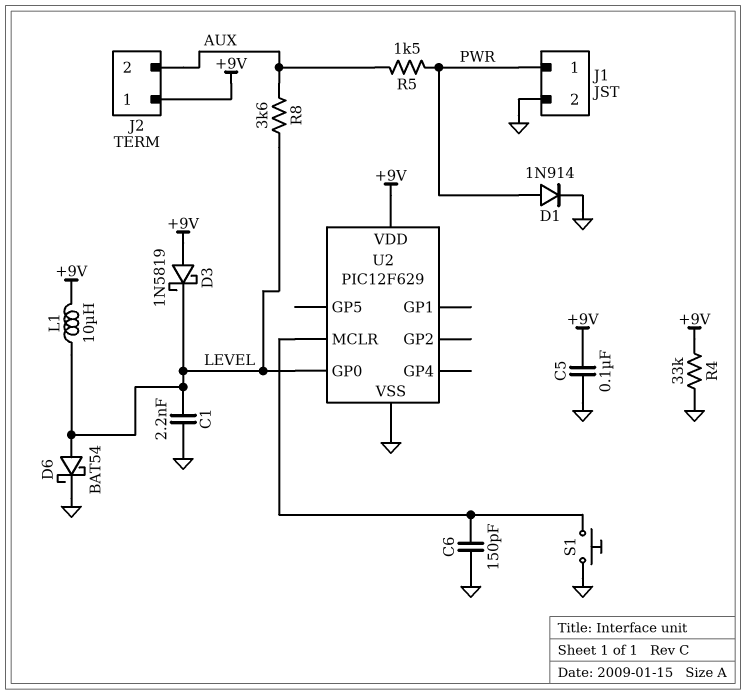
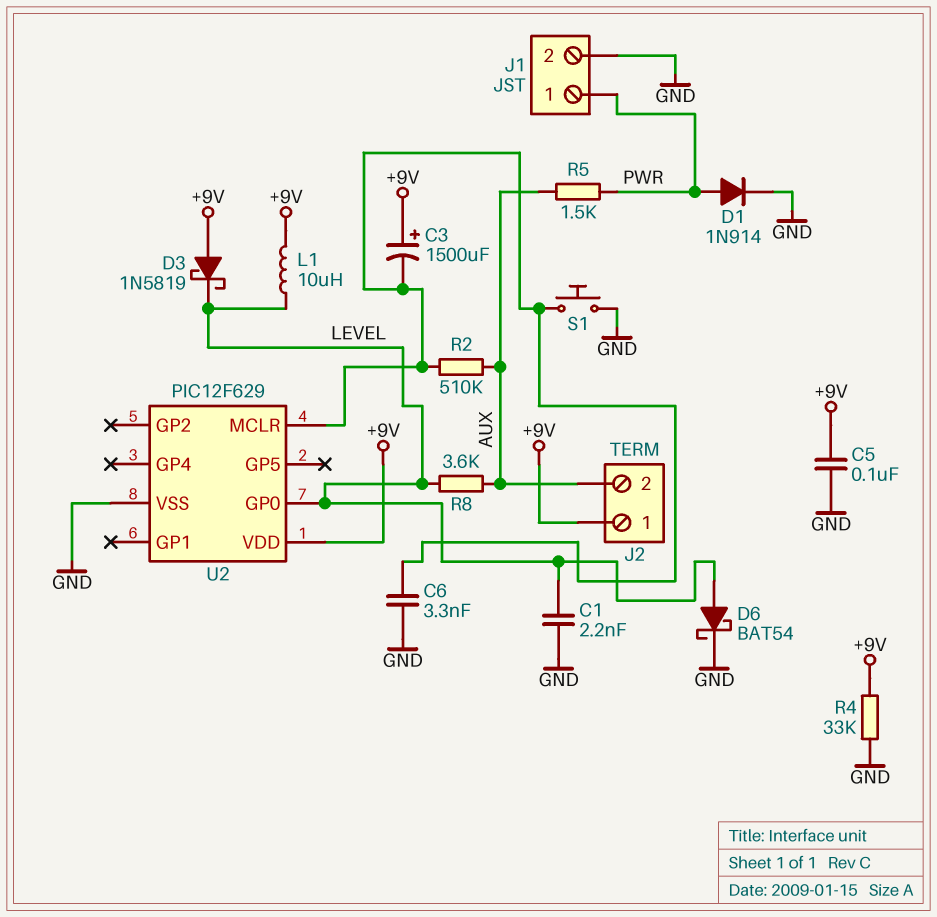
C3: none -> 1500uF (plus +9V, minus U2/MCLR)
C6: 150pF (GND, U2/MCLR) -> 3.3nF (GND, U2/MCLR)
R2: none -> 510k (AUX, U2/MCLR)

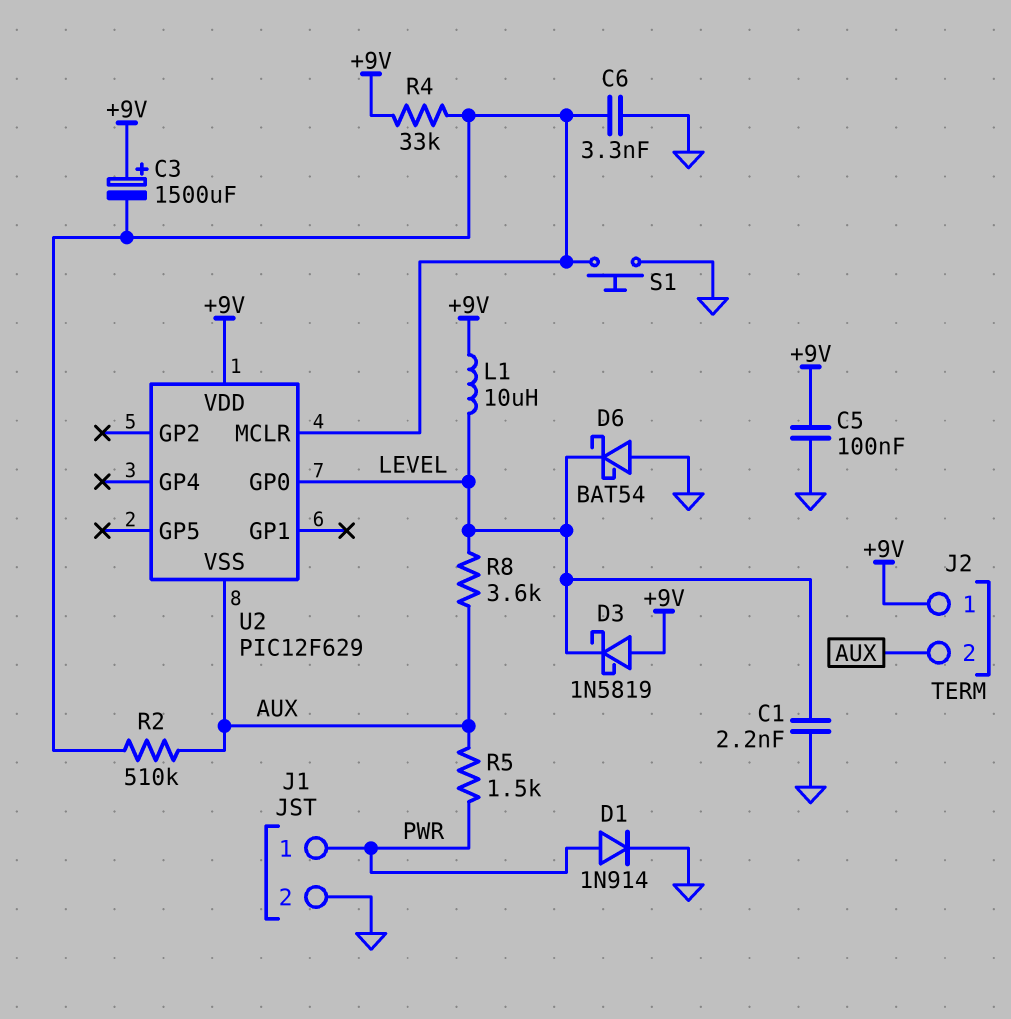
D6: schottky BAT54 (A LEVEL, K GND) -> schottky BAT54 (A GND, K LEVEL)
R4: 33k (+9V, GND) -> 33k (+9V, U2/MCLR)
U2 pin VSS: GND -> AUX

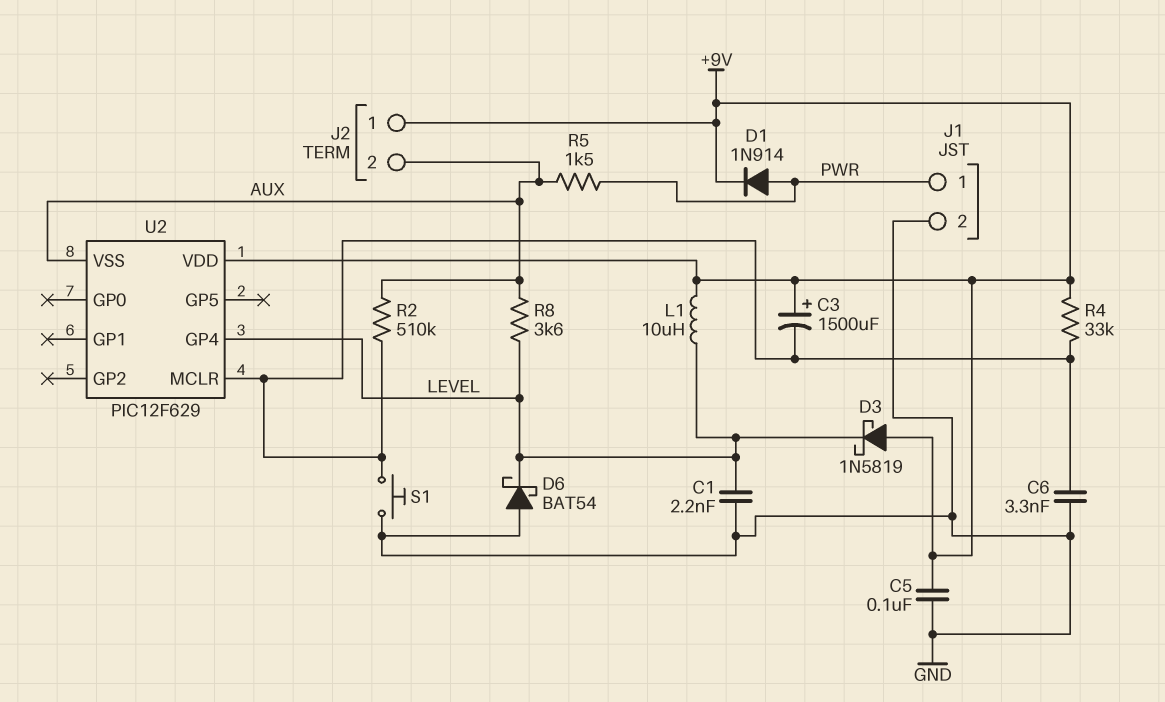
D1: diode 1N914 (A PWR, K GND) -> diode 1N914 (A PWR, K +9V)
U2 pin GP0: LEVEL -> none
U2 pin GP4: none -> LEVEL

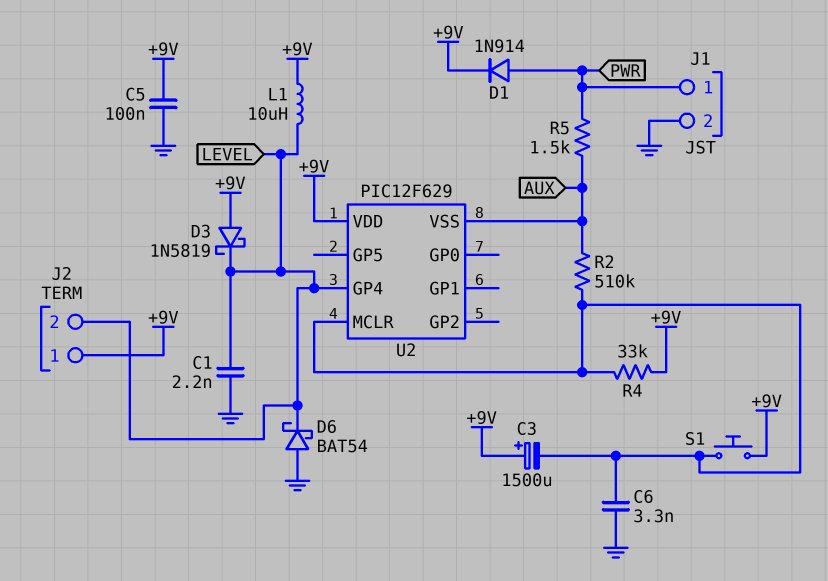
J2 pin 2: AUX -> LEVEL
R8: 3.6k (AUX, LEVEL) -> none
S1: button (GND, U2/MCLR) -> button (+9V, U2/MCLR)

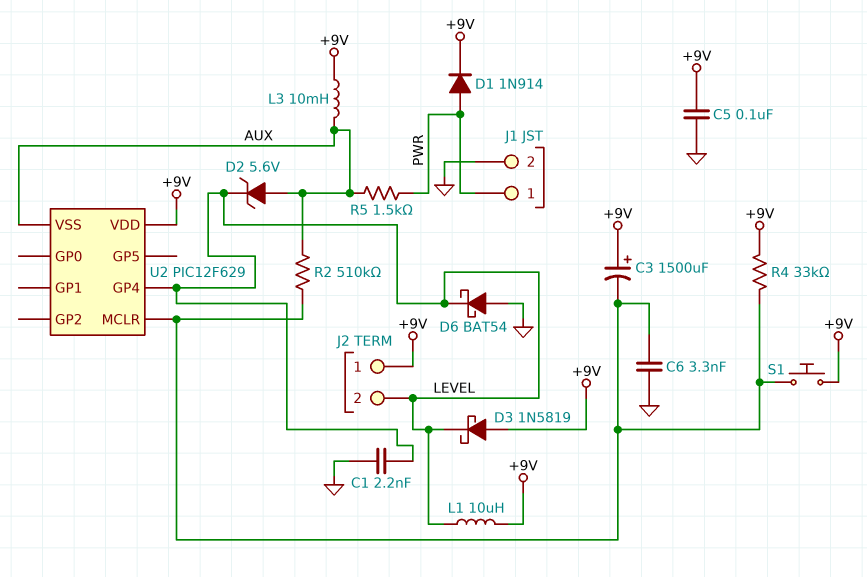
D2: none -> zener 5.6V (A AUX, K LEVEL)
L3: none -> 10mH (+9V, AUX)

